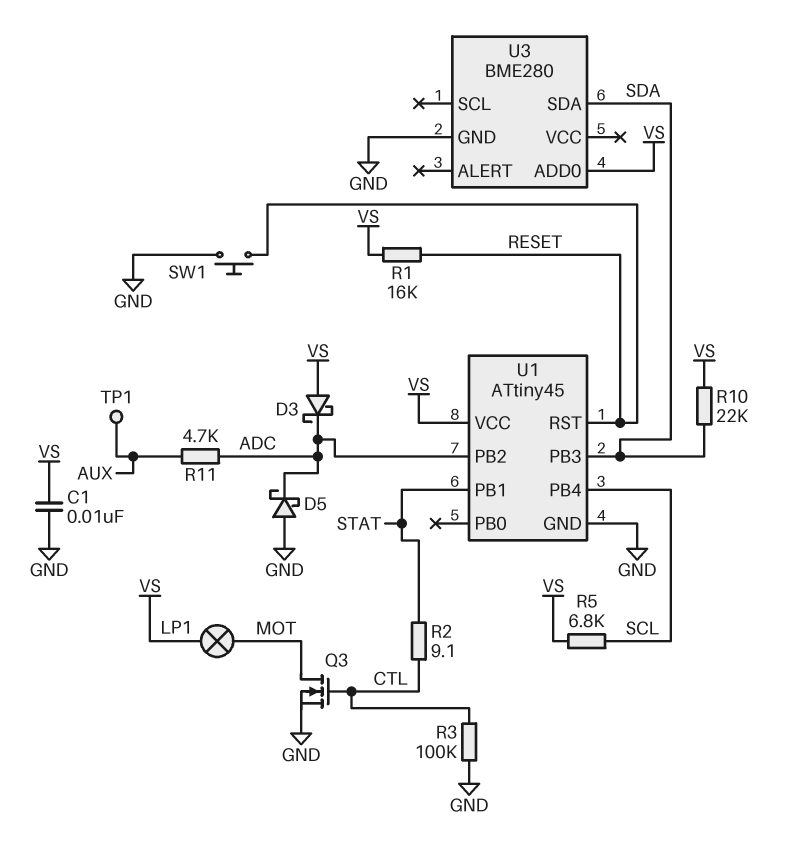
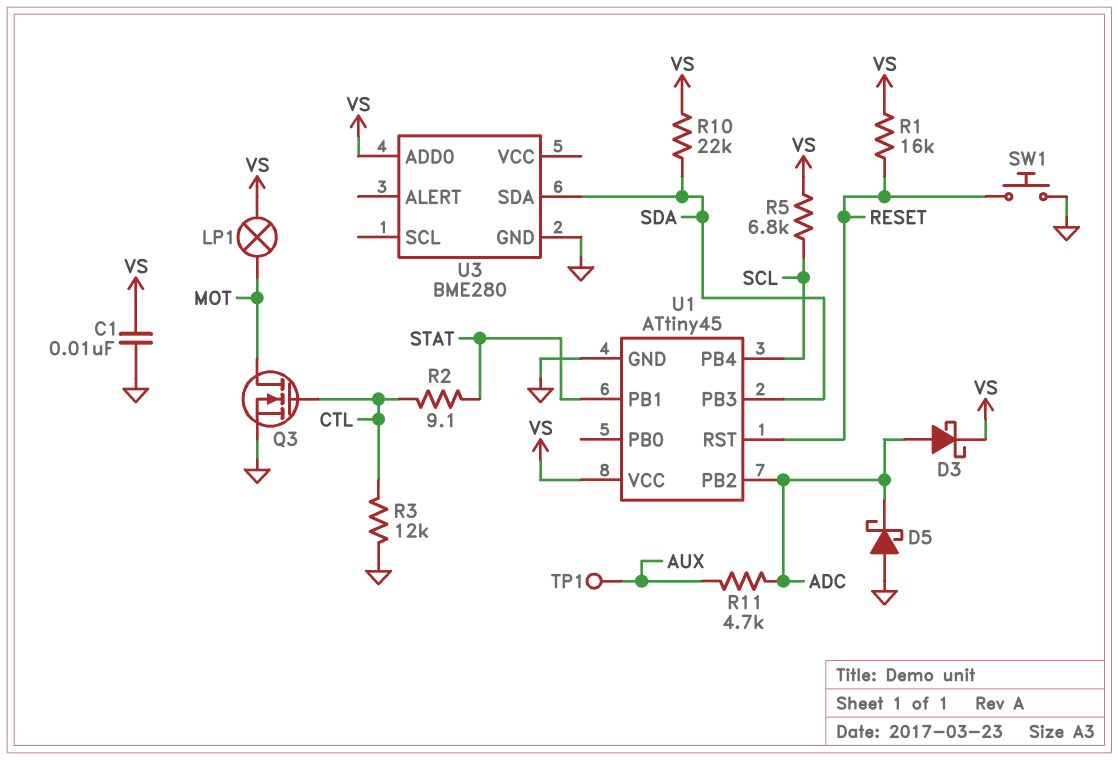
D3: schottky (A VS, K ADC) -> schottky (A ADC, K VS)
R3: 100k (CTL, GND) -> 12k (CTL, GND)

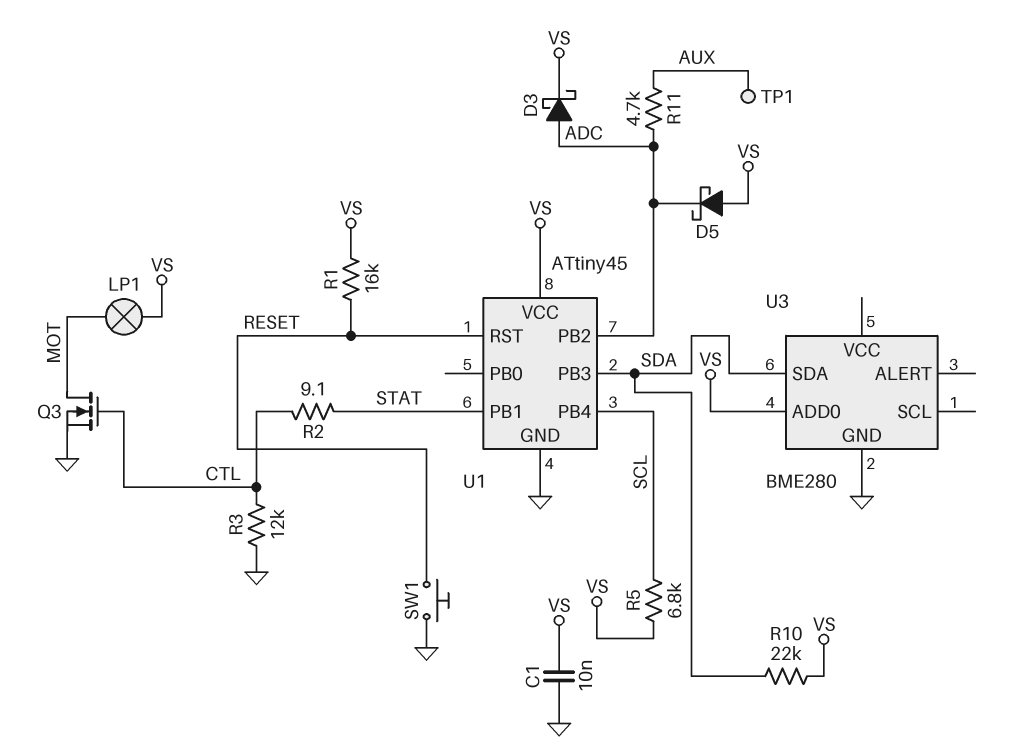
D5: schottky (A GND, K ADC) -> schottky (A VS, K ADC)

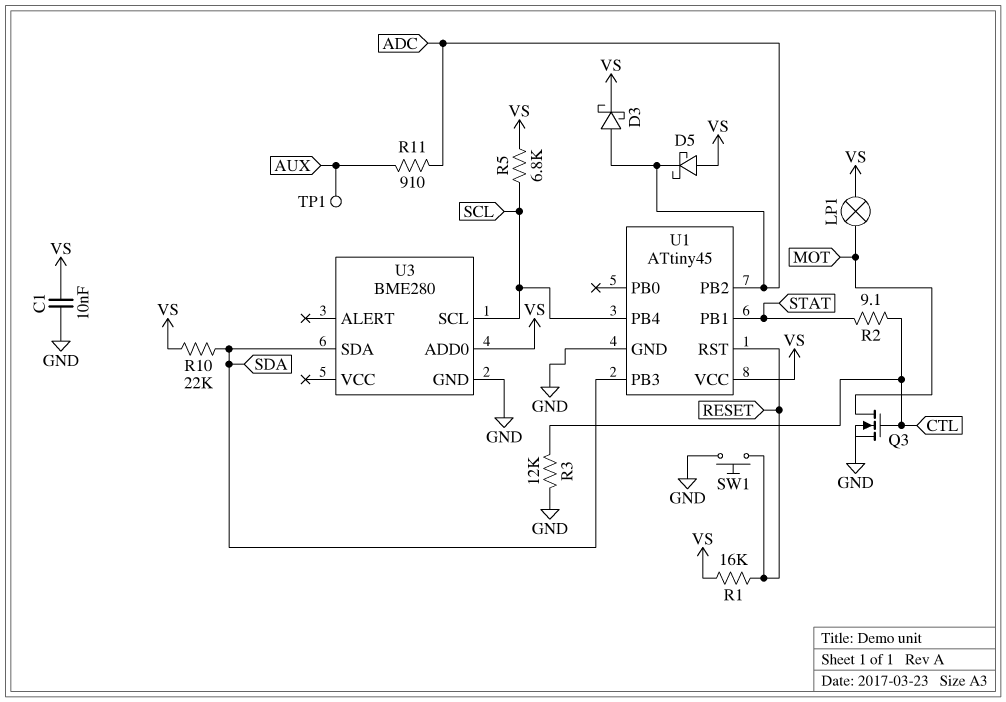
R11: 4.7k (ADC, AUX) -> 910 (ADC, AUX)
U3 pin SCL: none -> SCL

